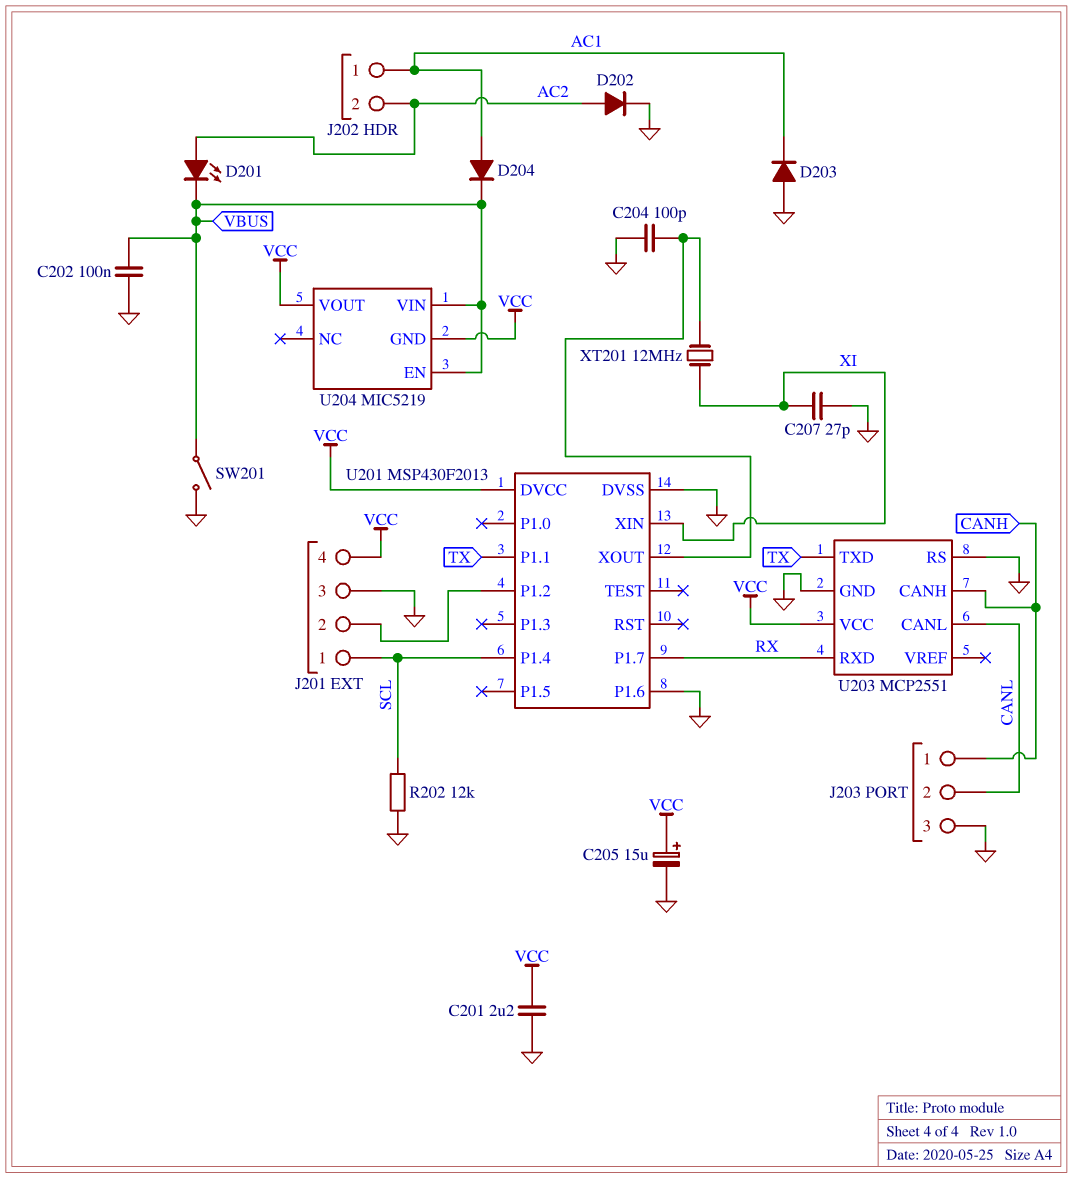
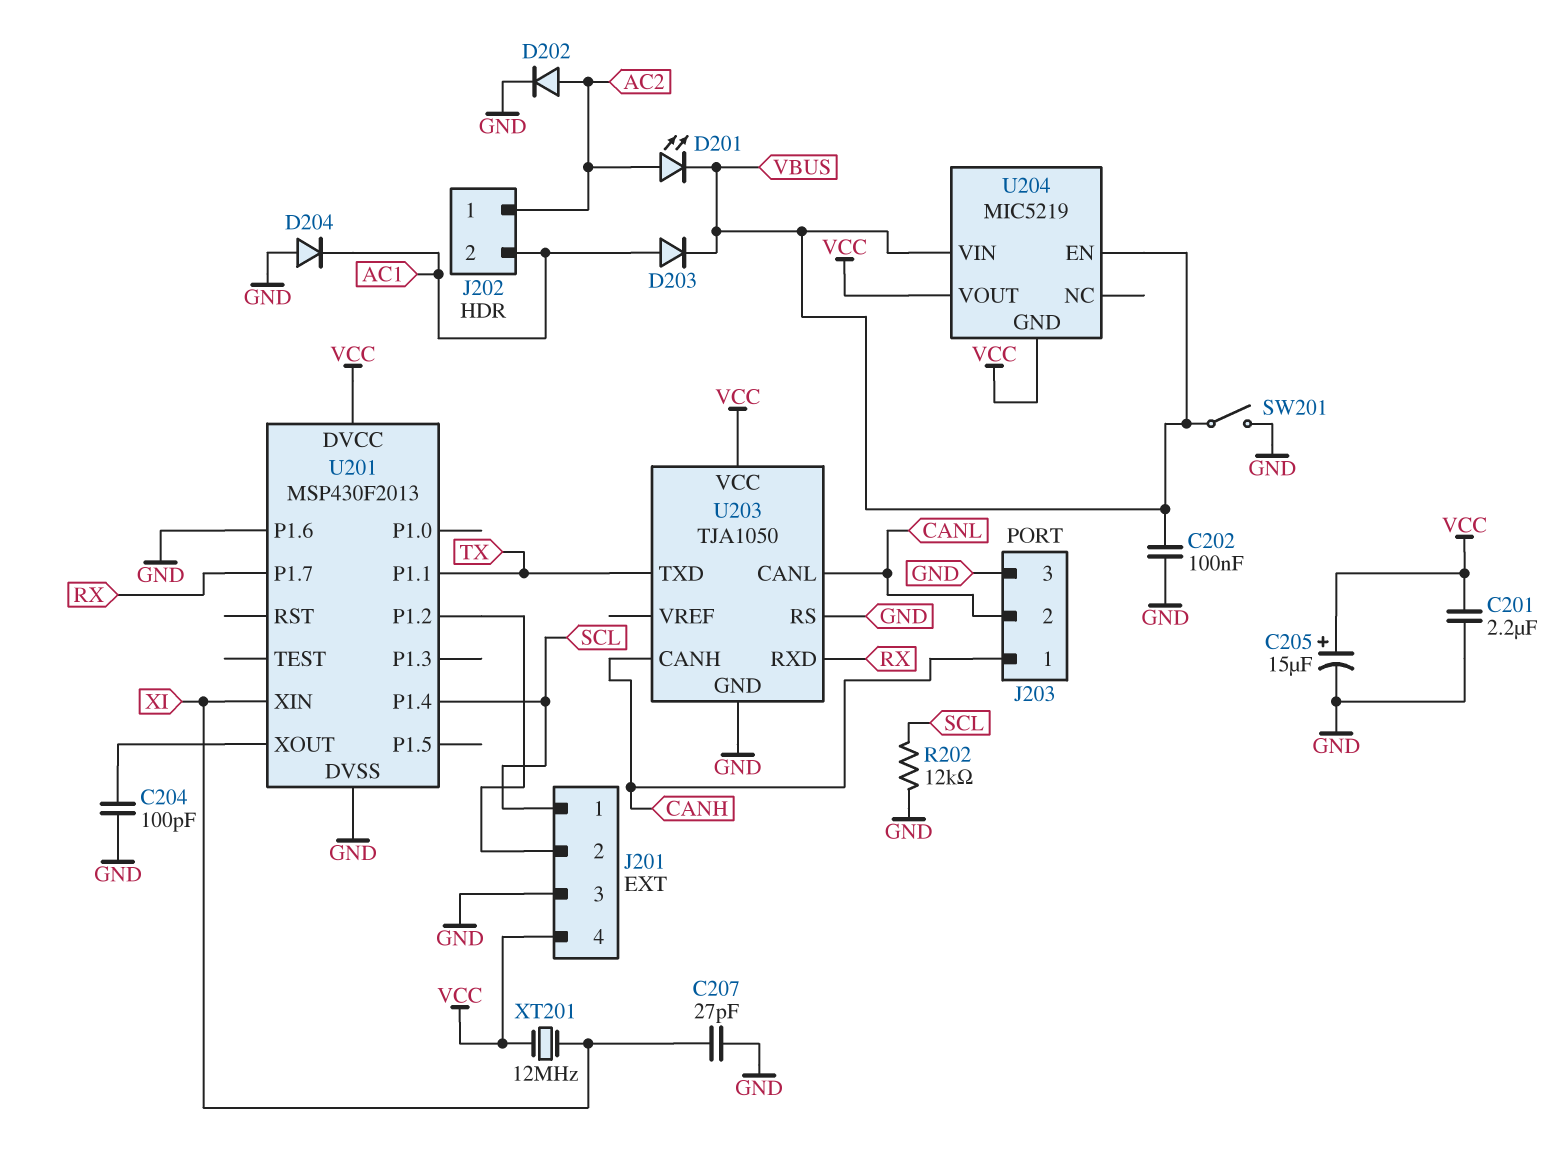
D203: diode (A GND, K AC1) -> diode (A AC1, K VBUS)
D204: diode (A AC1, K VBUS) -> diode (A GND, K AC1)
J202 pin 1: AC1 -> AC2
J202 pin 2: AC2 -> AC1
U203: MCP2551 -> TJA1050
XT201: 12MHz (U201/XOUT, XI) -> 12MHz (VCC, XI)

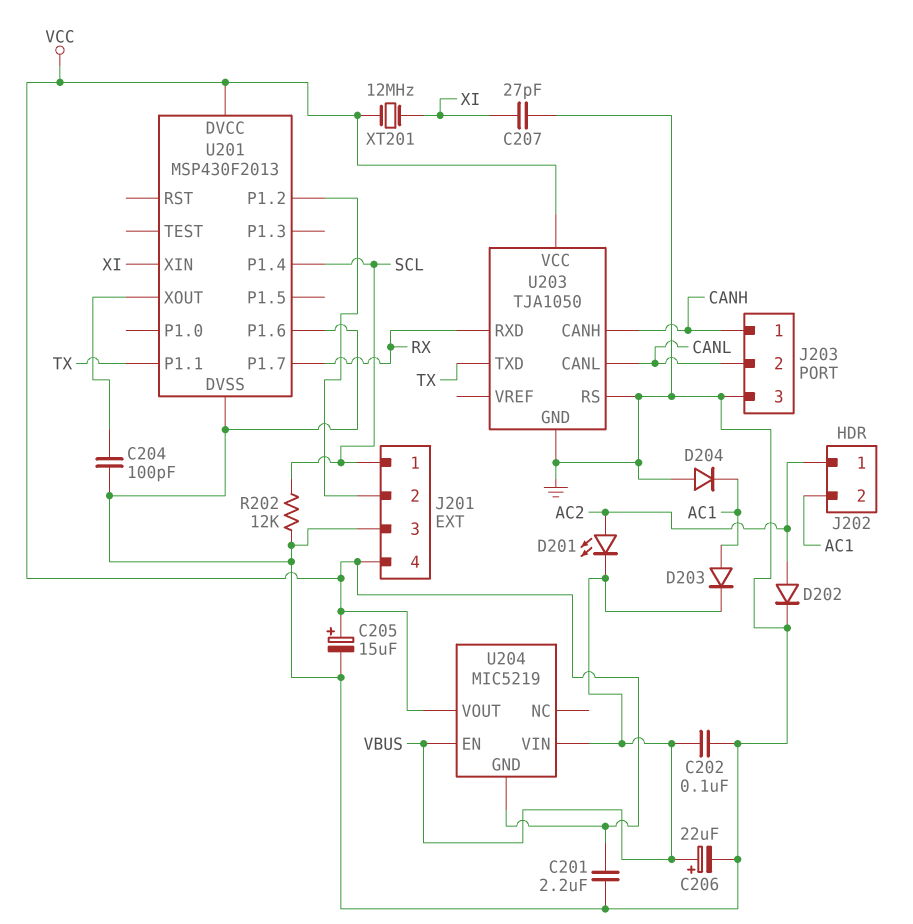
C206: none -> 22uF (plus VBUS, minus GND)
SW201: switch (GND, VBUS) -> none

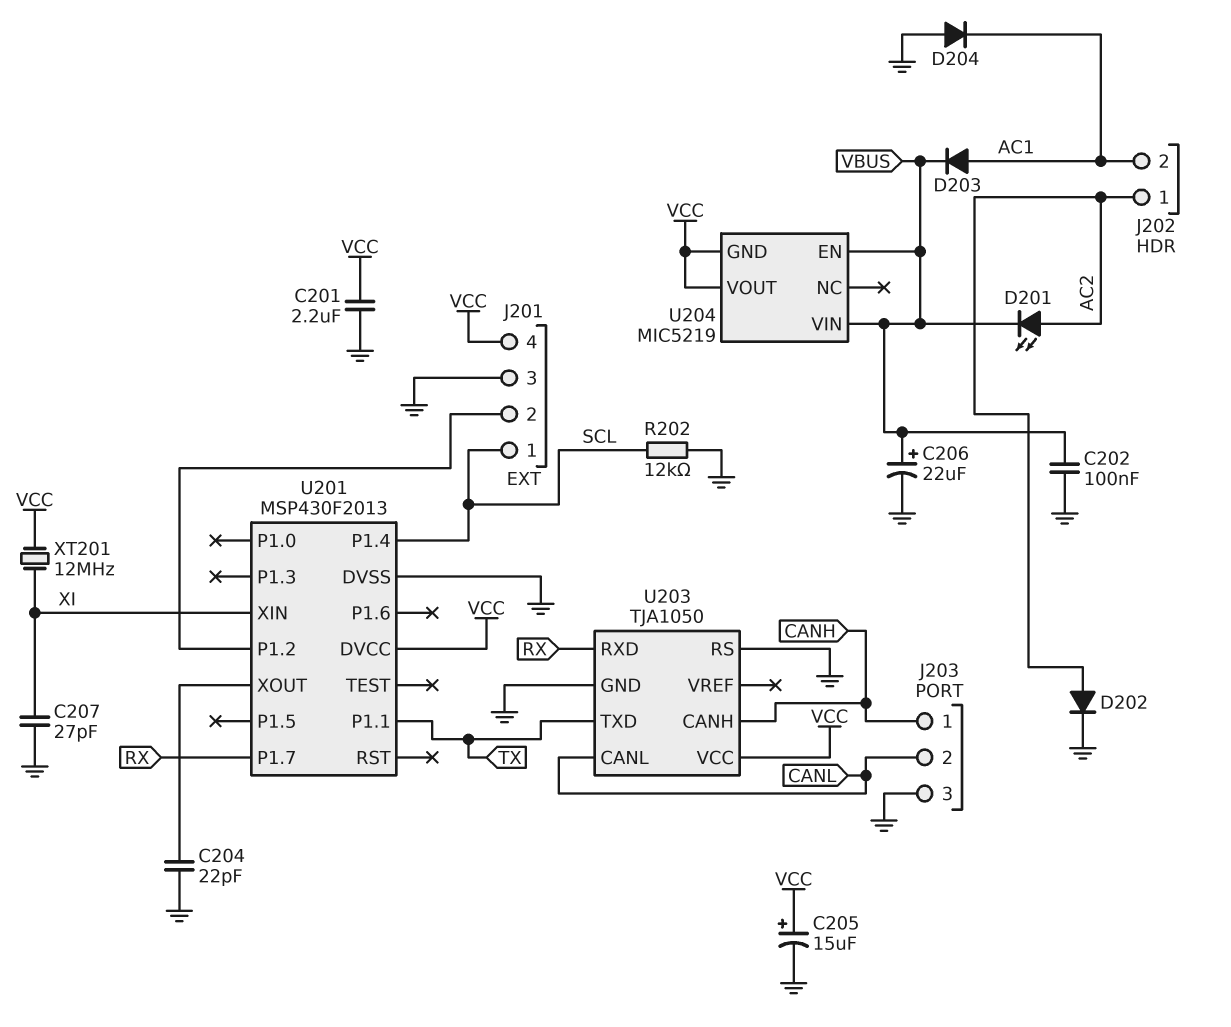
C204: 100pF (GND, U201/XOUT) -> 22pF (GND, U201/XOUT)
U201 pin P1.6: GND -> none

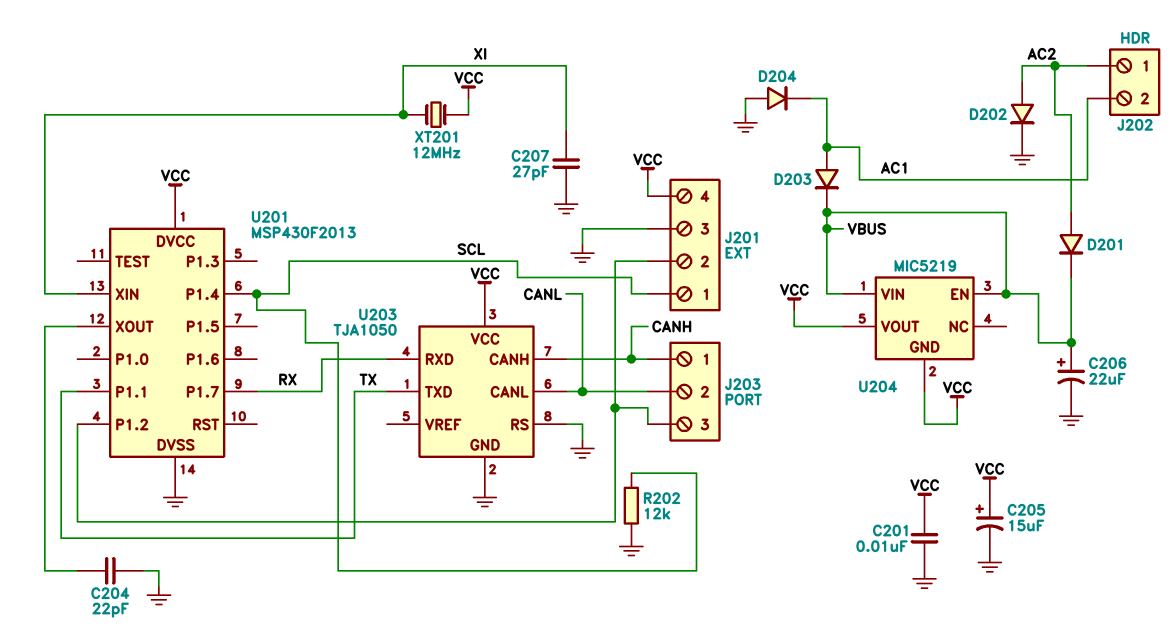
C201: 2.2uF (GND, VCC) -> 10nF (GND, VCC)
C202: 100nF (GND, VBUS) -> none
D201: LED (A AC2, K VBUS) -> diode (A AC2, K VBUS)
J203 pin 3: GND -> J201/2

